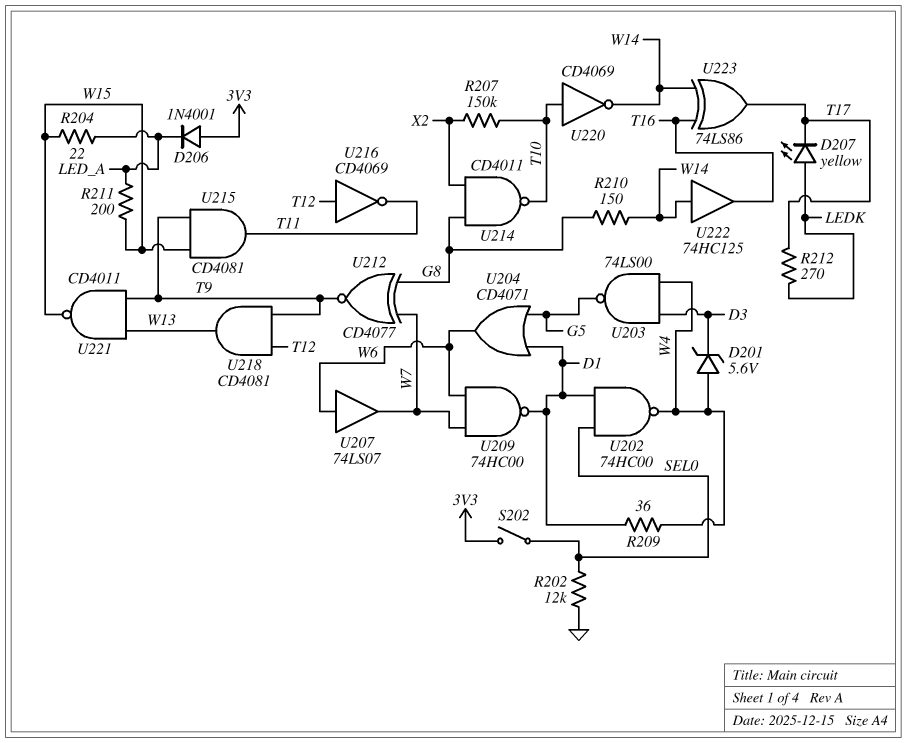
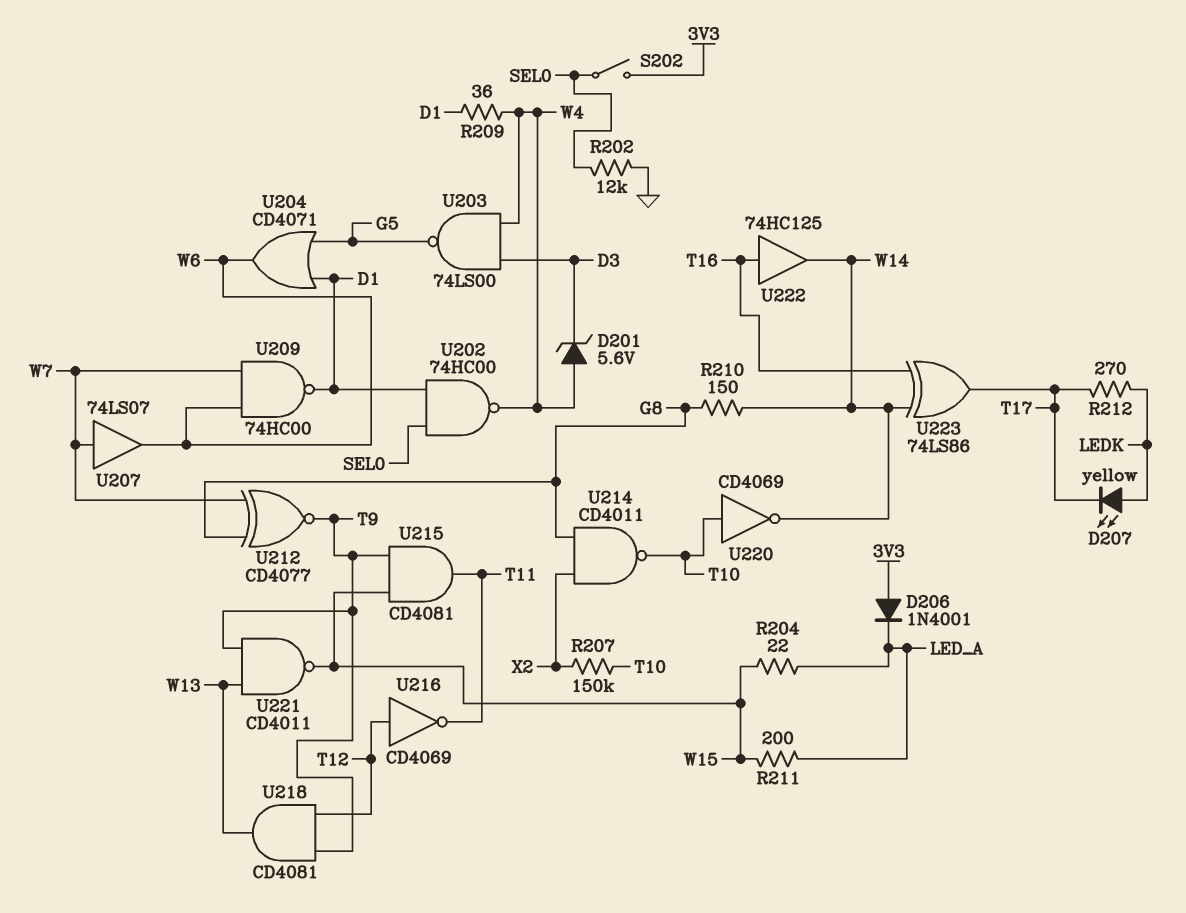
U207: buffer 74LS07 (in W6, out W7) -> buffer 74LS07 (in W7, out W6)
U222: buffer 74HC125 (in W14, out T16) -> buffer 74HC125 (in T16, out W14)

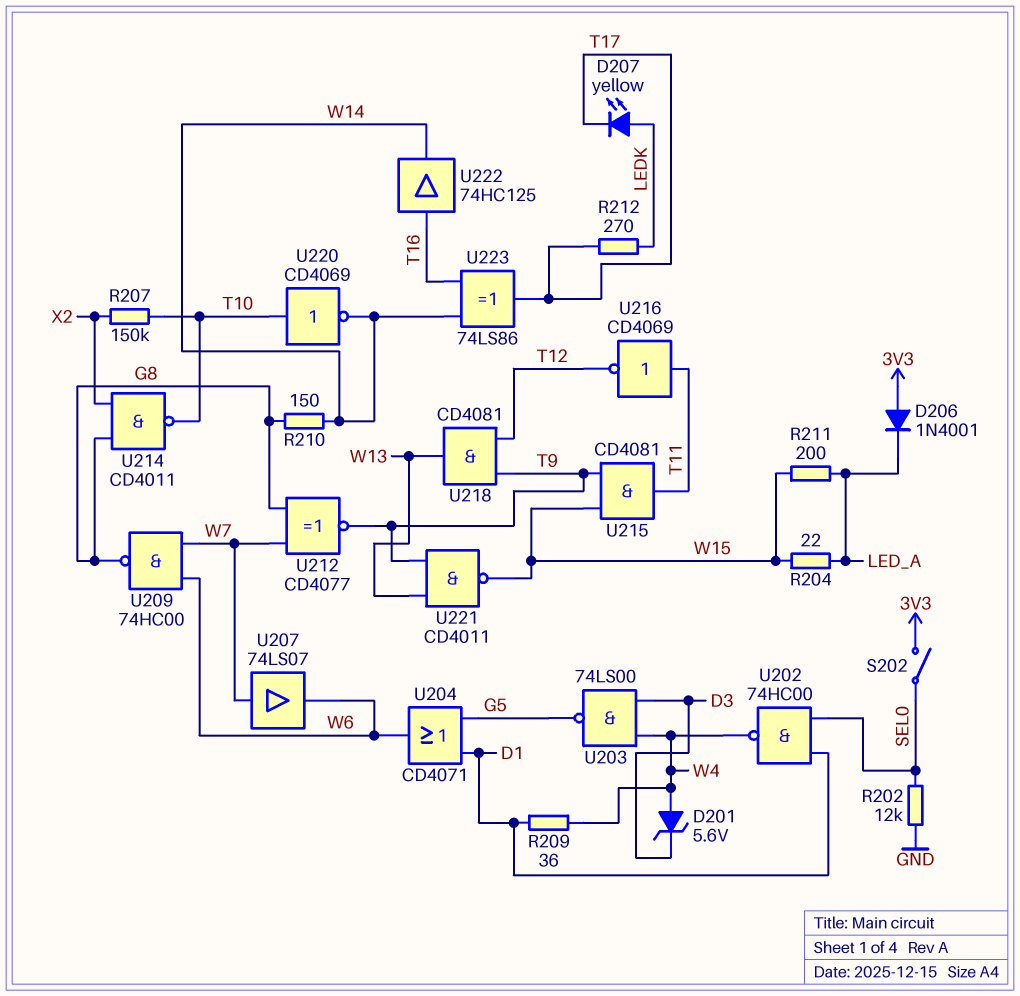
U209: NAND 74HC00 (in W6, in W7, out D1) -> NAND 74HC00 (in W6, in W7, out G8)
U216: NOT CD4069 (in T12, out T11) -> NOT CD4069 (in T11, out T12)

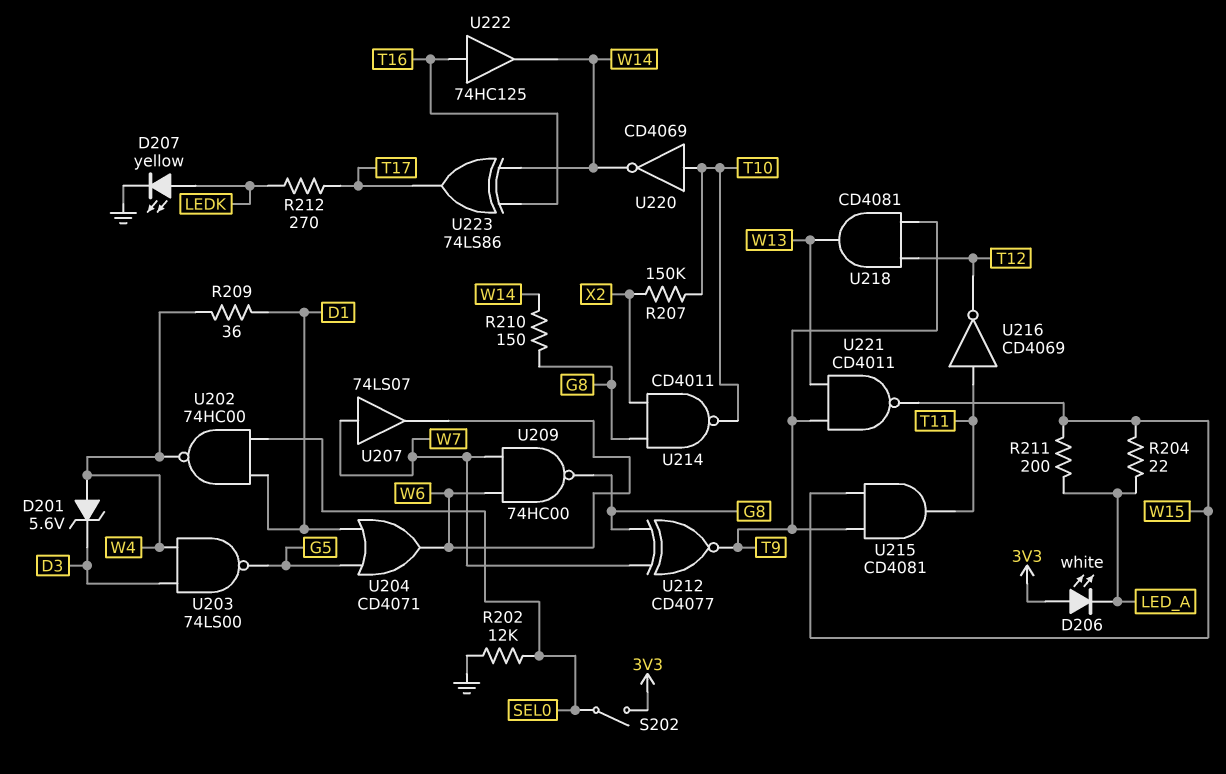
D206: diode 1N4001 (A 3V3, K LED_A) -> LED white (A 3V3, K LED_A)
D207: LED yellow (A LEDK, K T17) -> LED yellow (A LEDK, K GND)

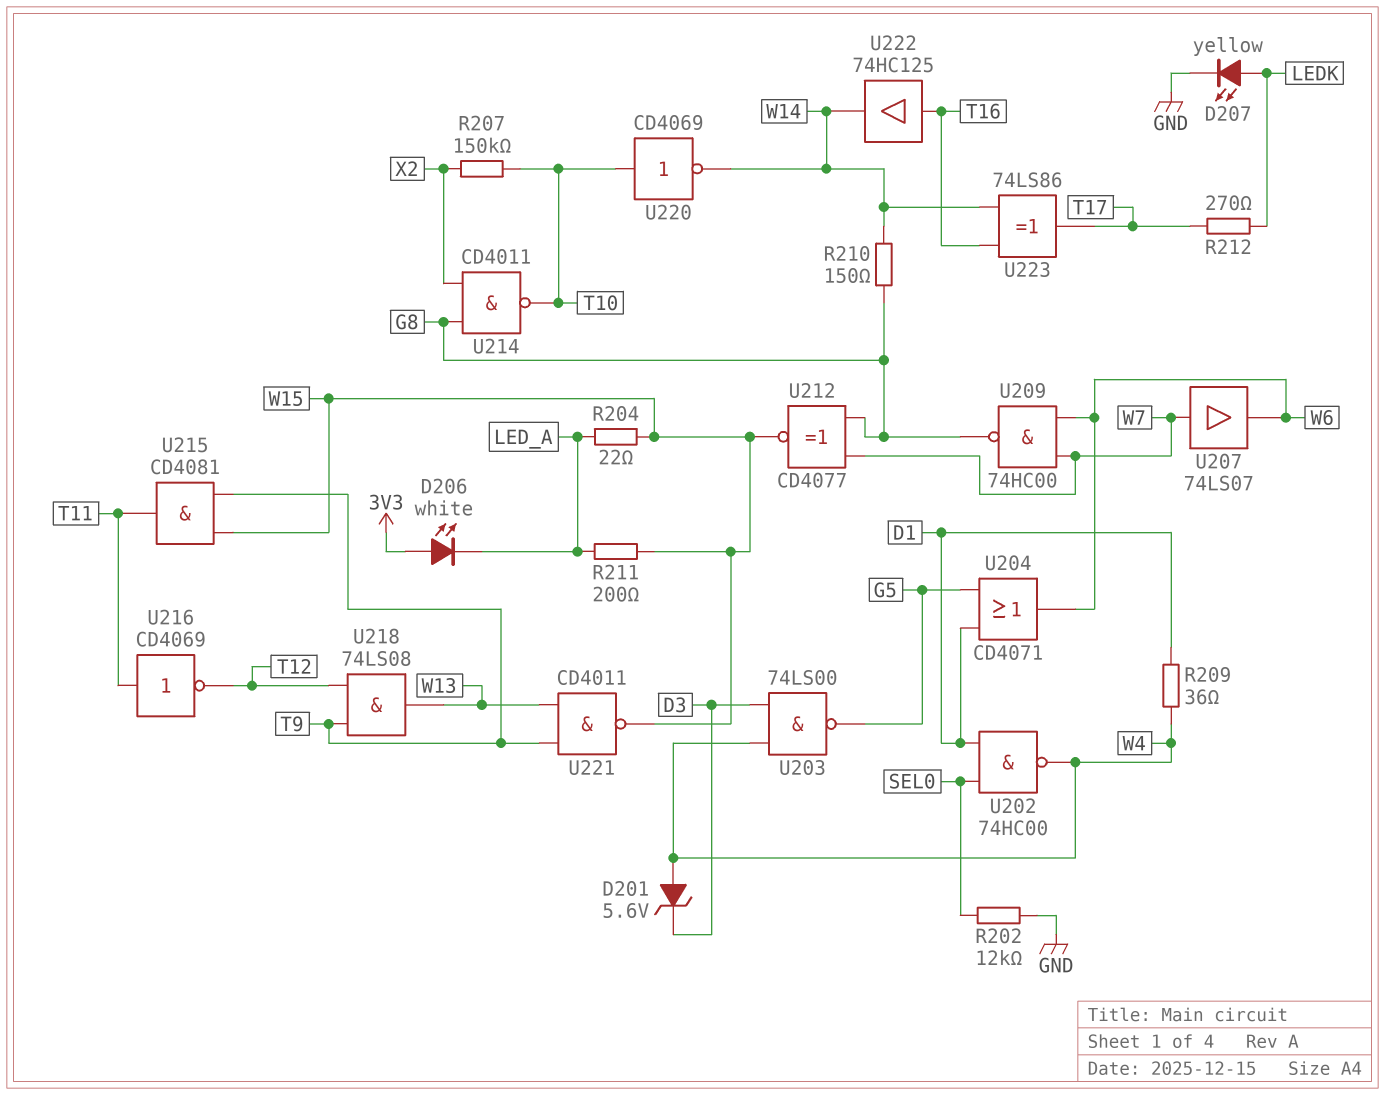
S202: switch (3V3, SEL0) -> none
U212: XNOR CD4077 (in G8, in W7, out T9) -> XNOR CD4077 (in G8, in W7, out W15)
U218: AND CD4081 (in T9, in T12, out W13) -> AND 74LS08 (in T9, in T12, out W13)

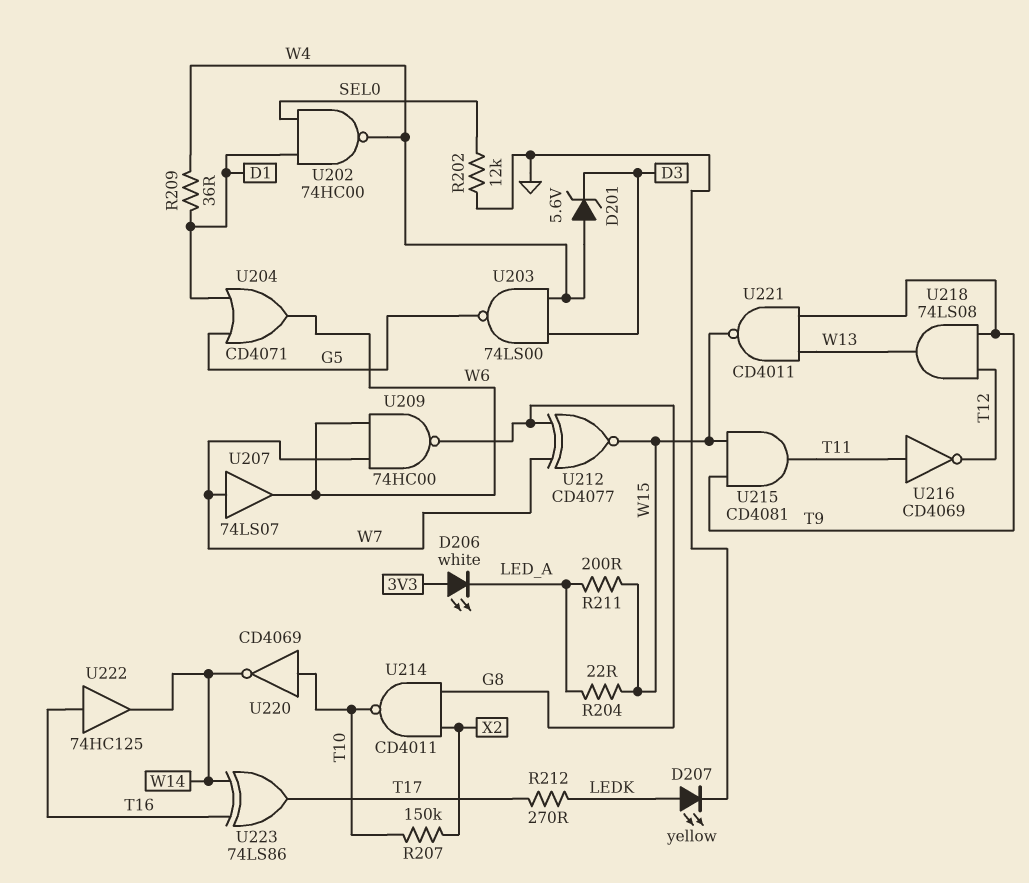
R210: 150 (G8, W14) -> none

